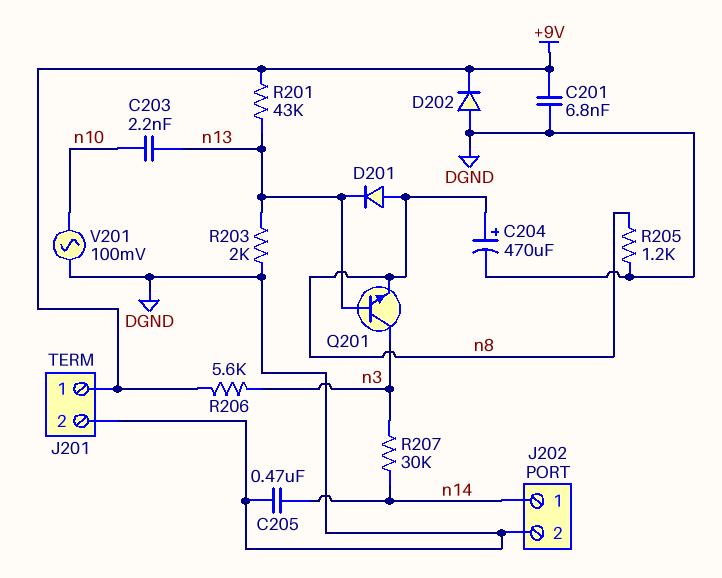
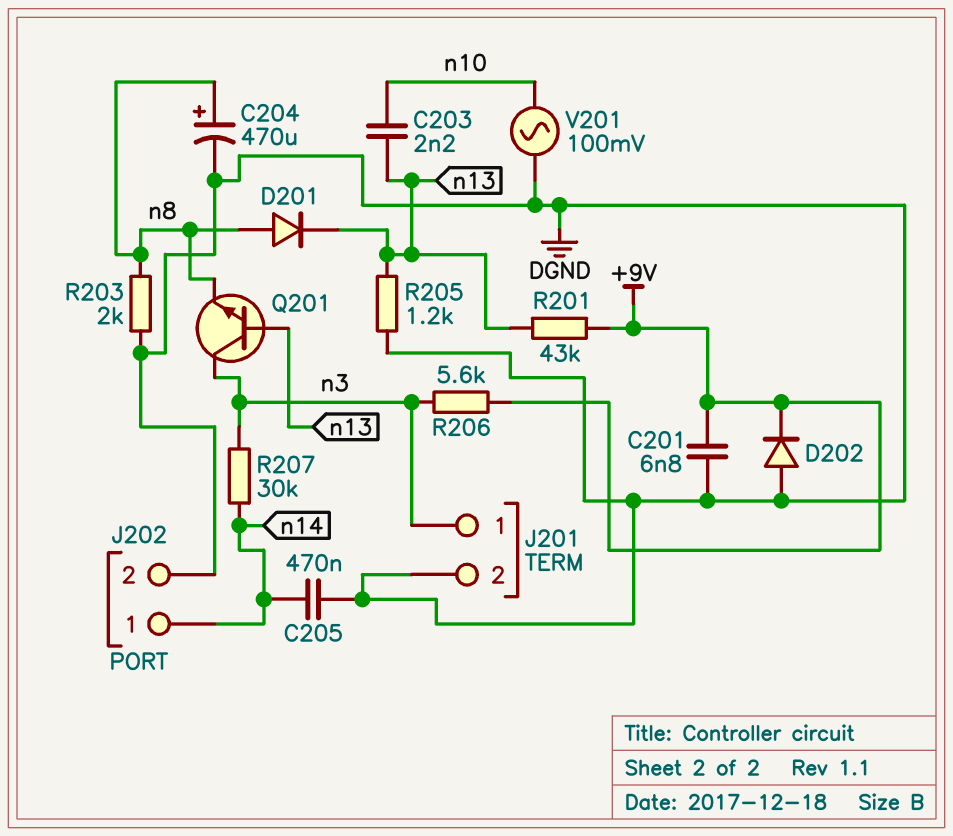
J201 pin 1: +9V -> n3
R203: 2k (DGND, n13) -> 2k (DGND, n8)
R205: 1.2k (DGND, n8) -> 1.2k (DGND, n13)

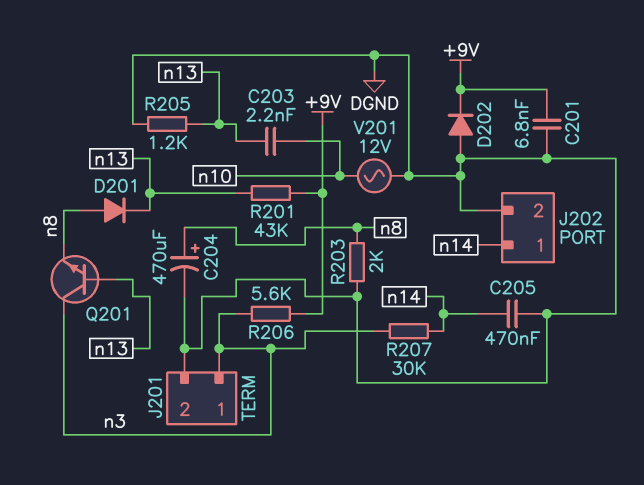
V201: AC 100mV (DGND, n10) -> AC 12V (DGND, n10)

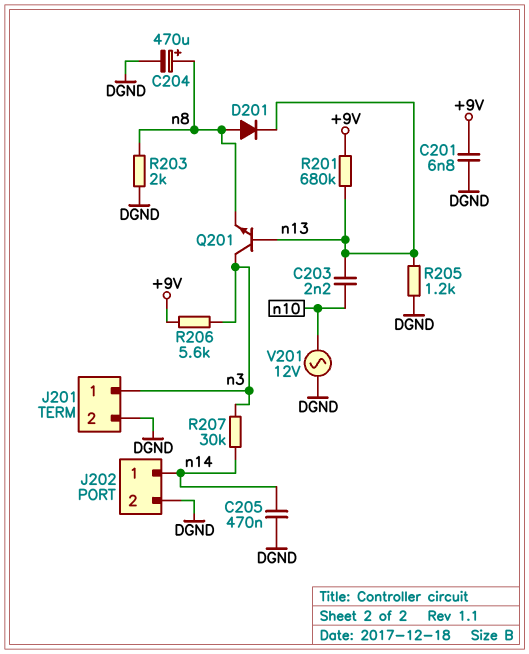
D202: diode (A DGND, K +9V) -> none
R201: 43k (+9V, n13) -> 680k (+9V, n13)

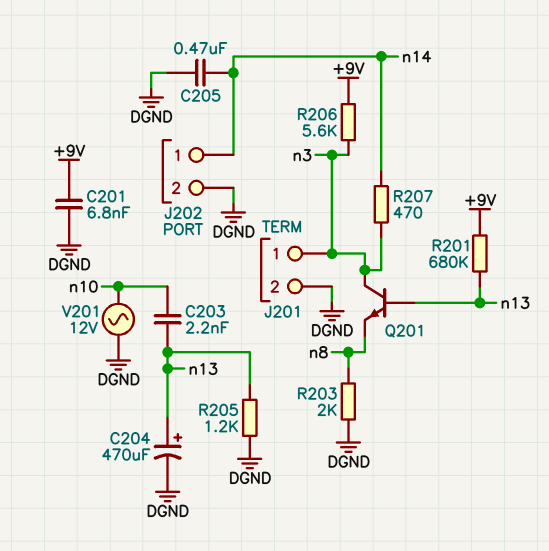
C204: 470uF (plus n8, minus DGND) -> 470uF (plus n13, minus DGND)
D201: diode (A n8, K n13) -> none
R207: 30k (n3, n14) -> 470 (n3, n14)

